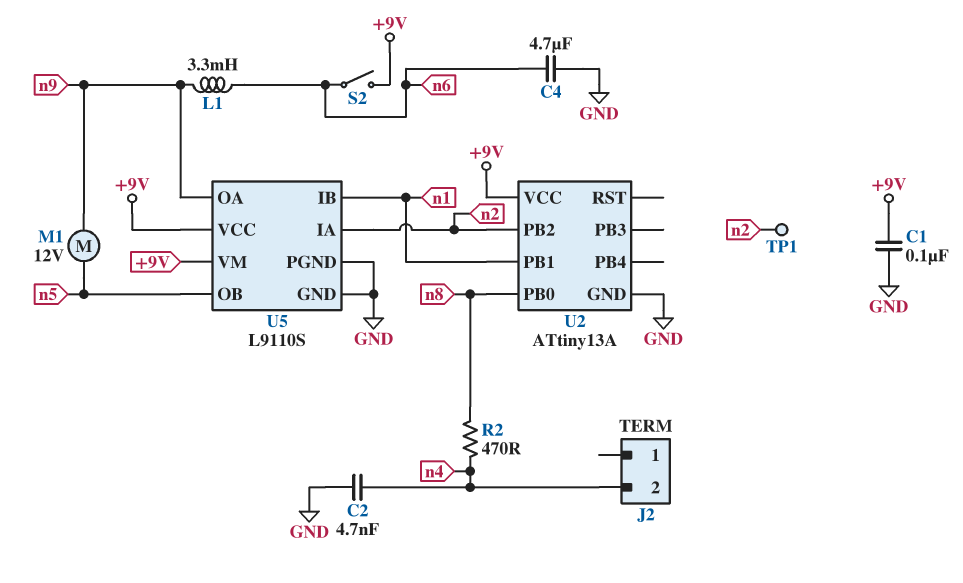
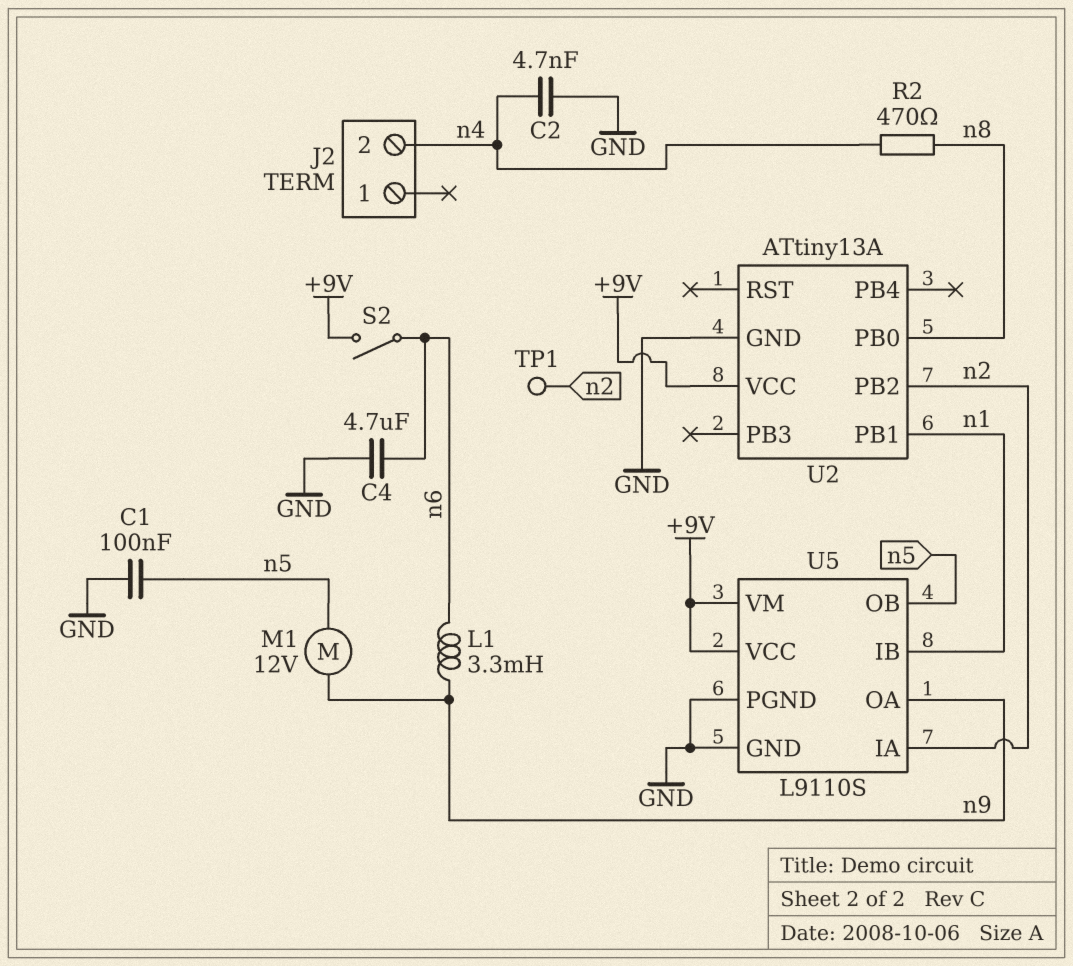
C1: 100nF (+9V, GND) -> 100nF (GND, n5)

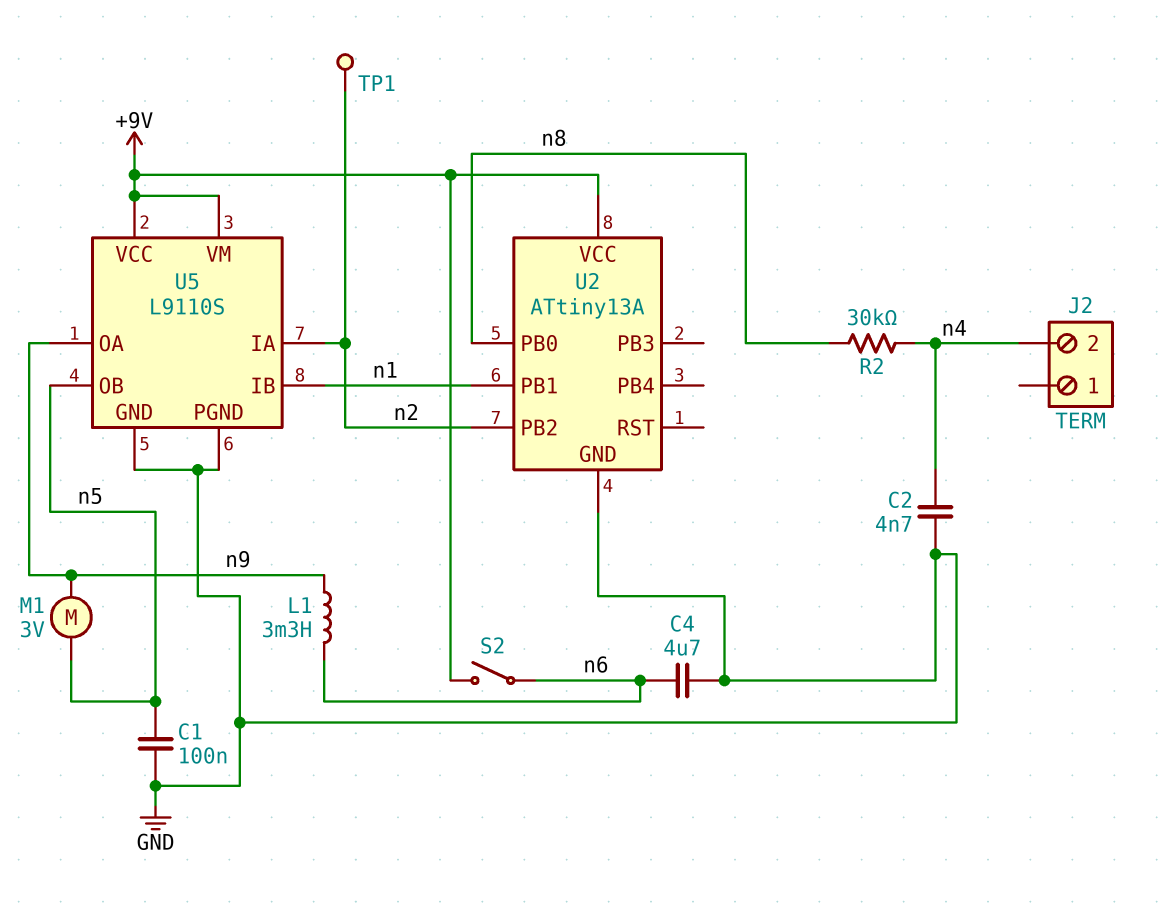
M1: motor 12V (n5, n9) -> motor 3V (n5, n9)
R2: 470 (n4, n8) -> 30k (n4, n8)

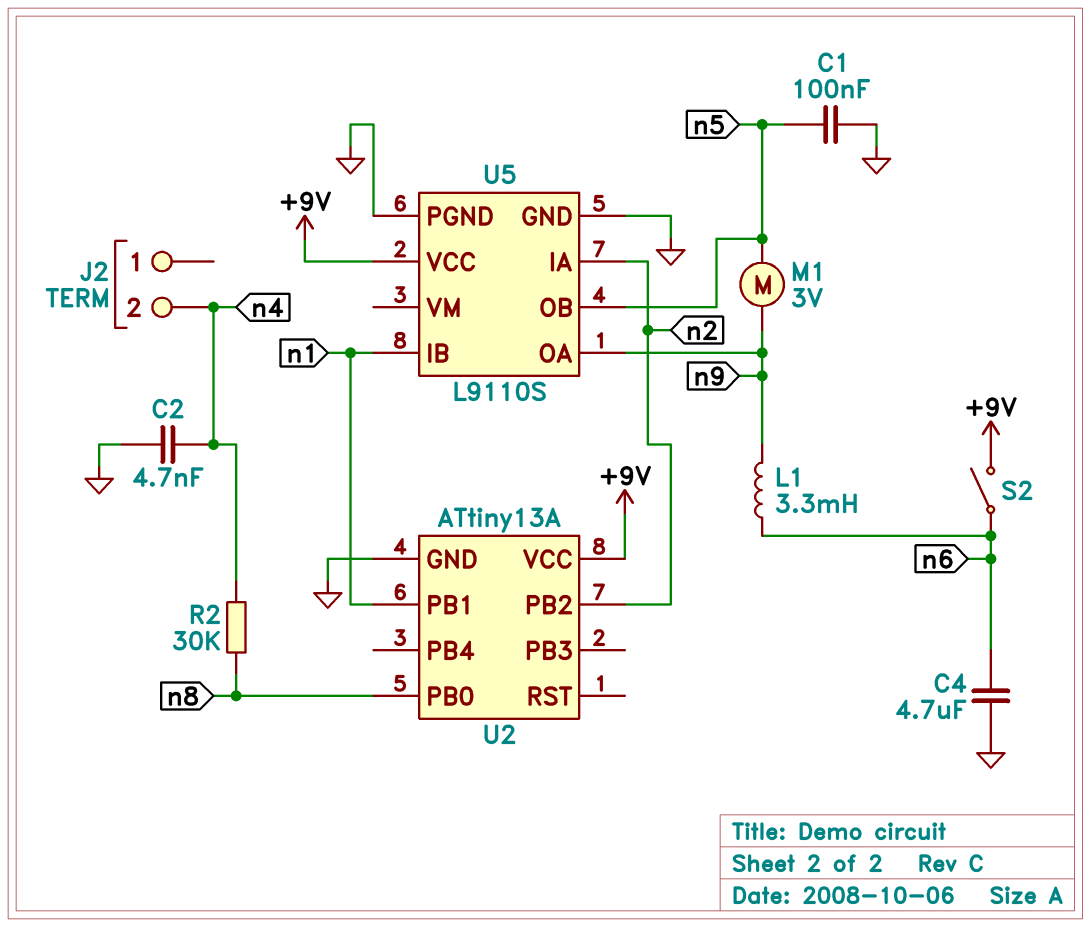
TP1: test point (n2) -> none
U5 pin VM: +9V -> none

